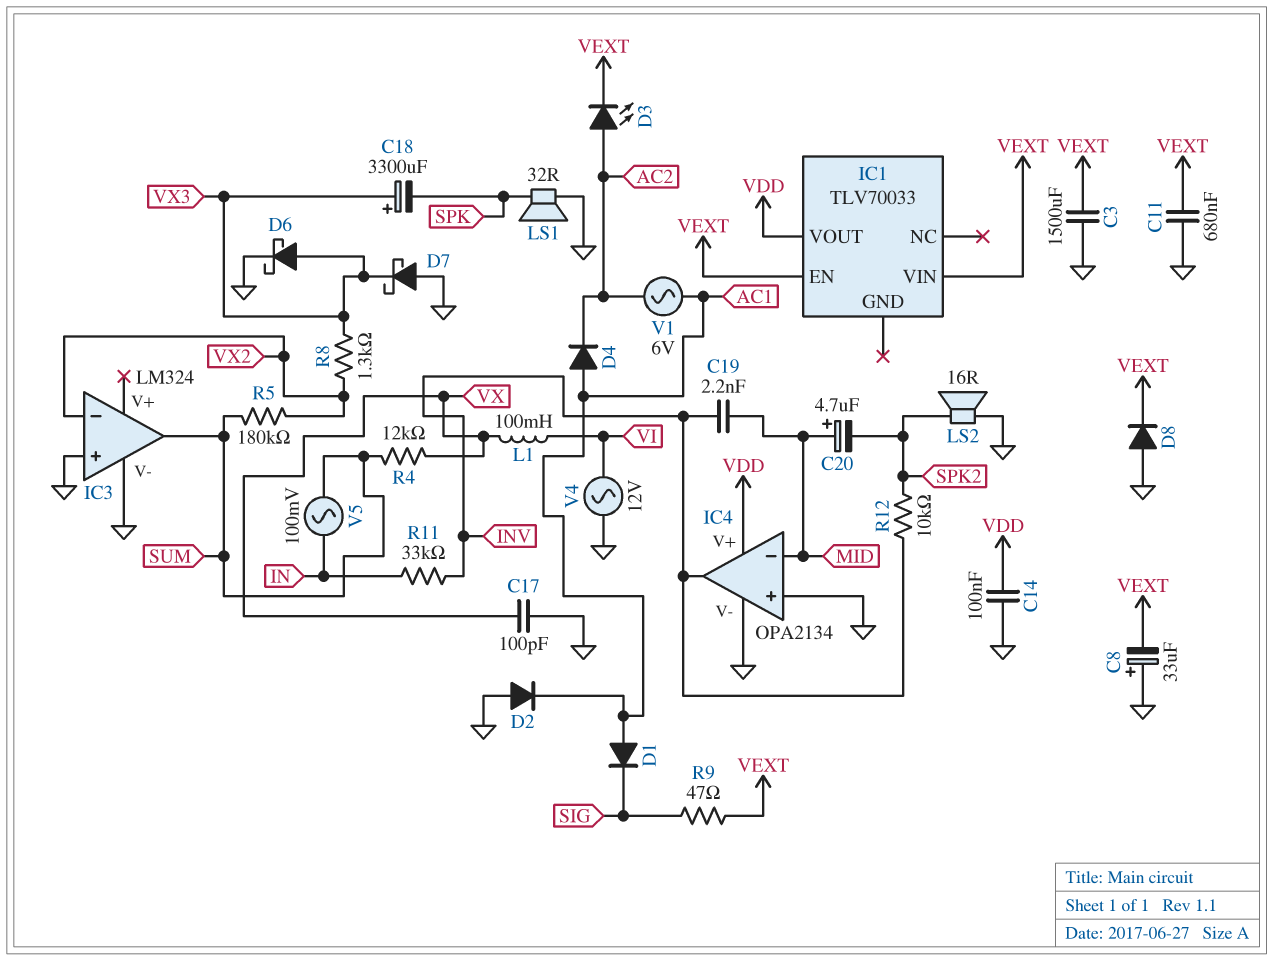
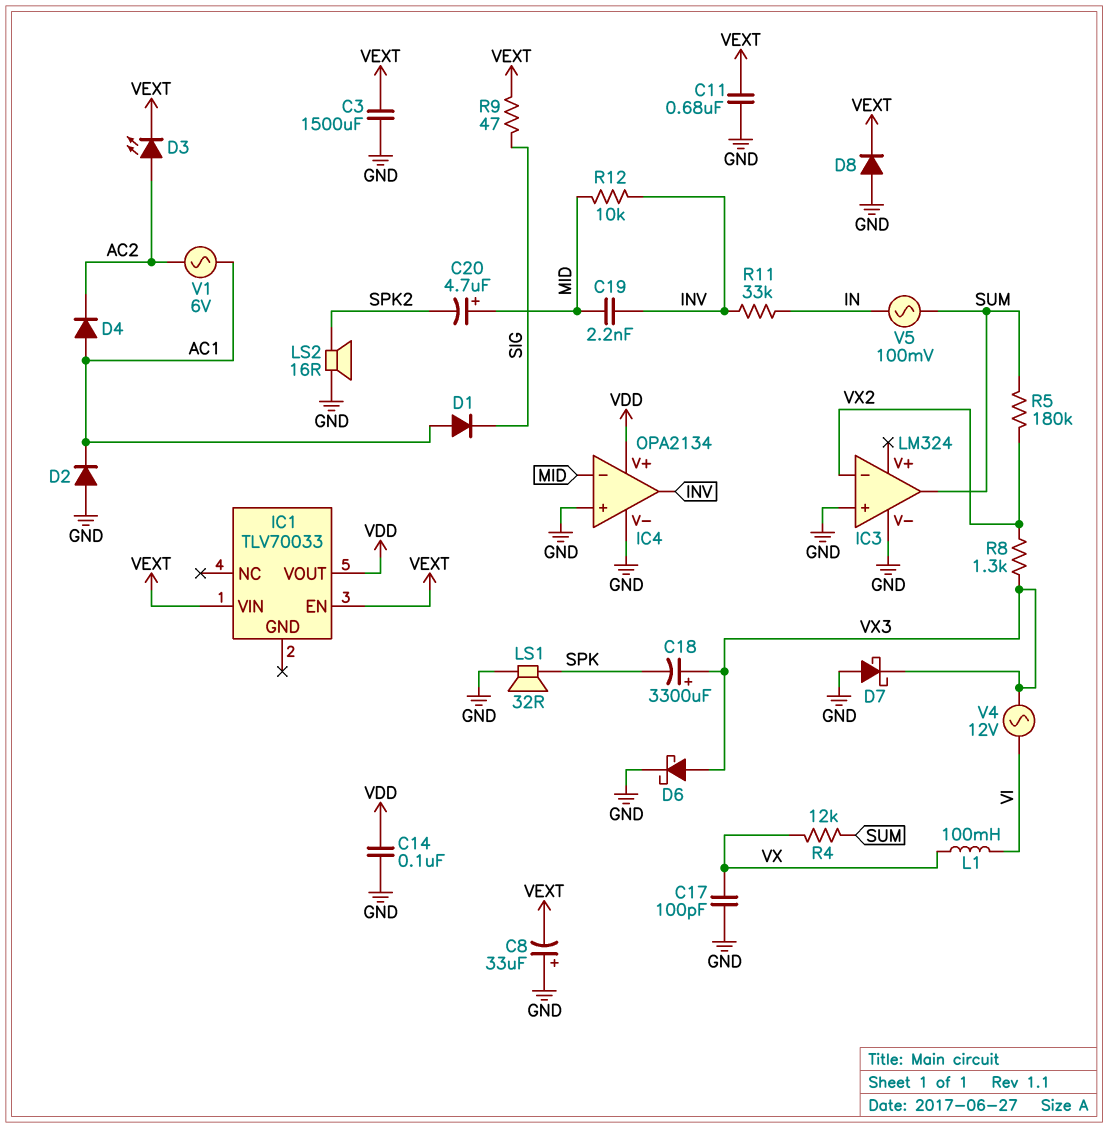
R12: 10k (INV, SPK2) -> 10k (INV, MID)
V4: AC 12V (GND, VI) -> AC 12V (VI, VX3)

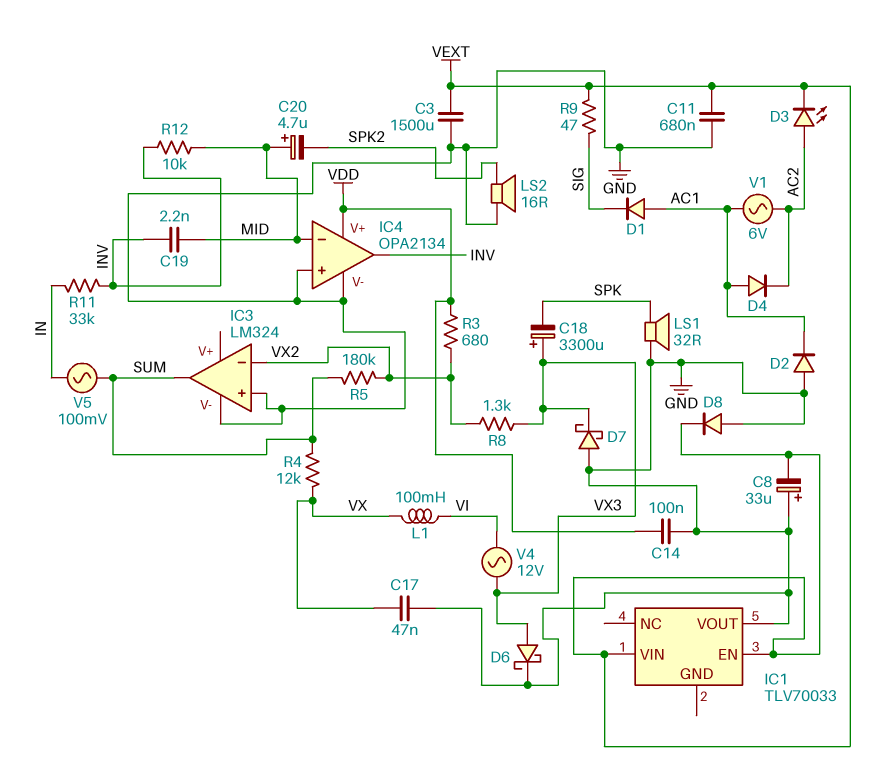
C17: 100pF (GND, VX) -> 47nF (GND, VX)
IC1 pin VOUT: VDD -> GND
R3: none -> 680 (VDD, VX2)

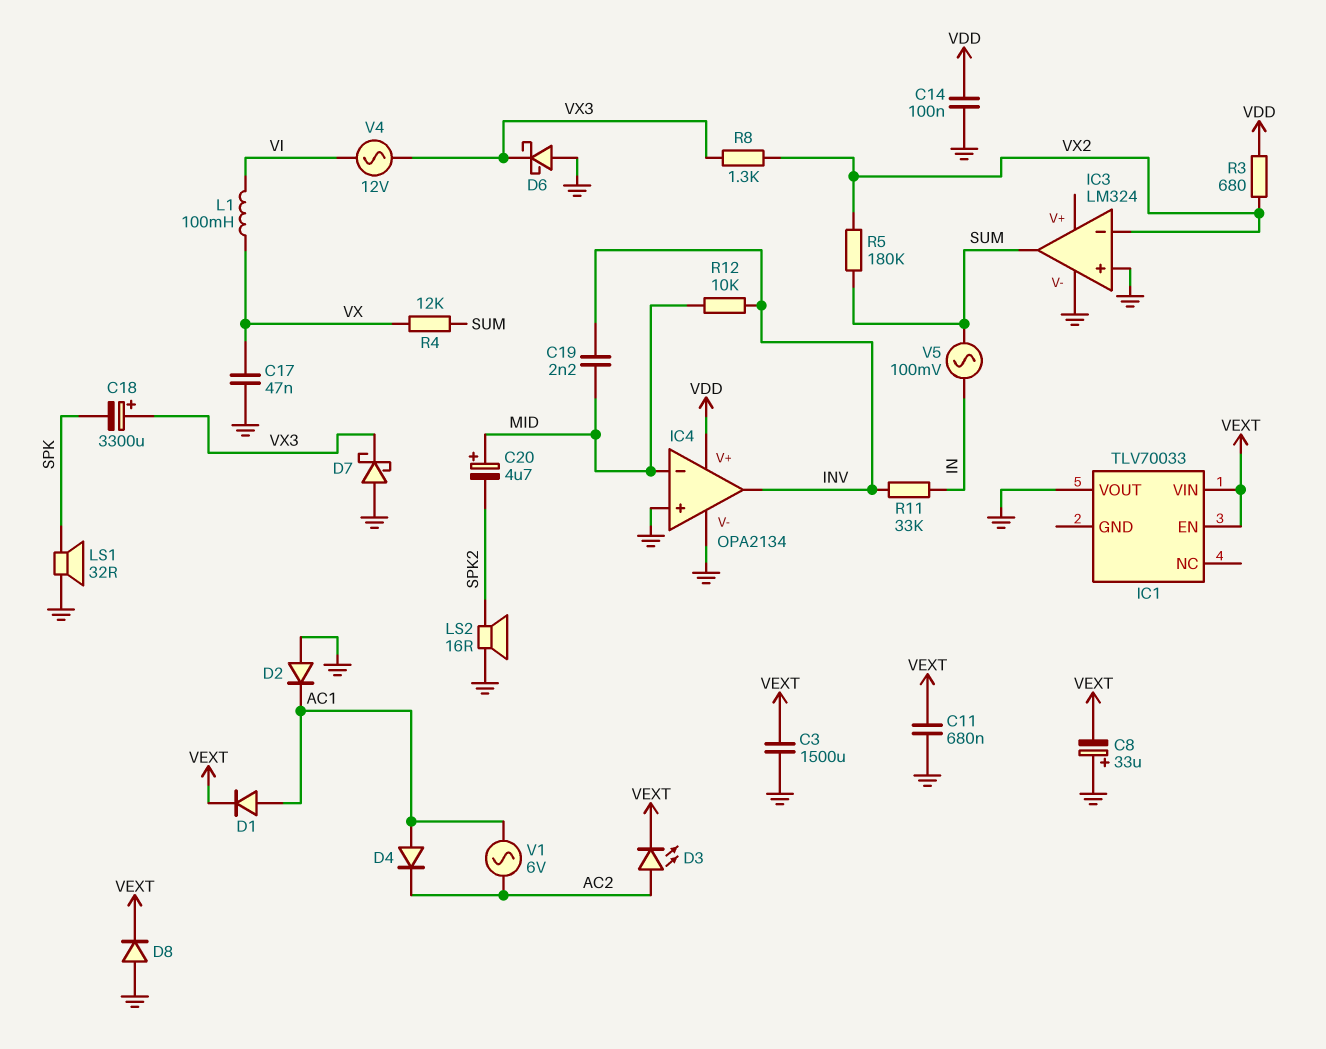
D1: diode (A AC1, K SIG) -> diode (A AC1, K VEXT)
D6: schottky (A VX3, K GND) -> schottky (A GND, K VX3)
R9: 47 (SIG, VEXT) -> none

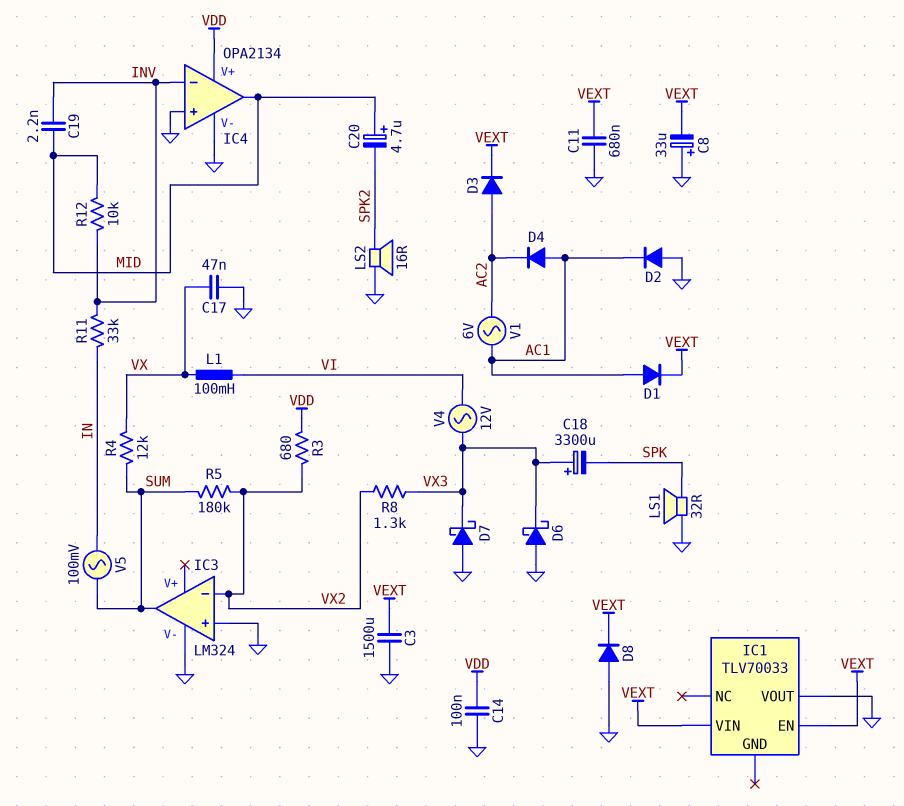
D3: LED (A AC2, K VEXT) -> diode (A AC2, K VEXT)
IC4 pin in-: MID -> INV
IC4 pin out: INV -> MID

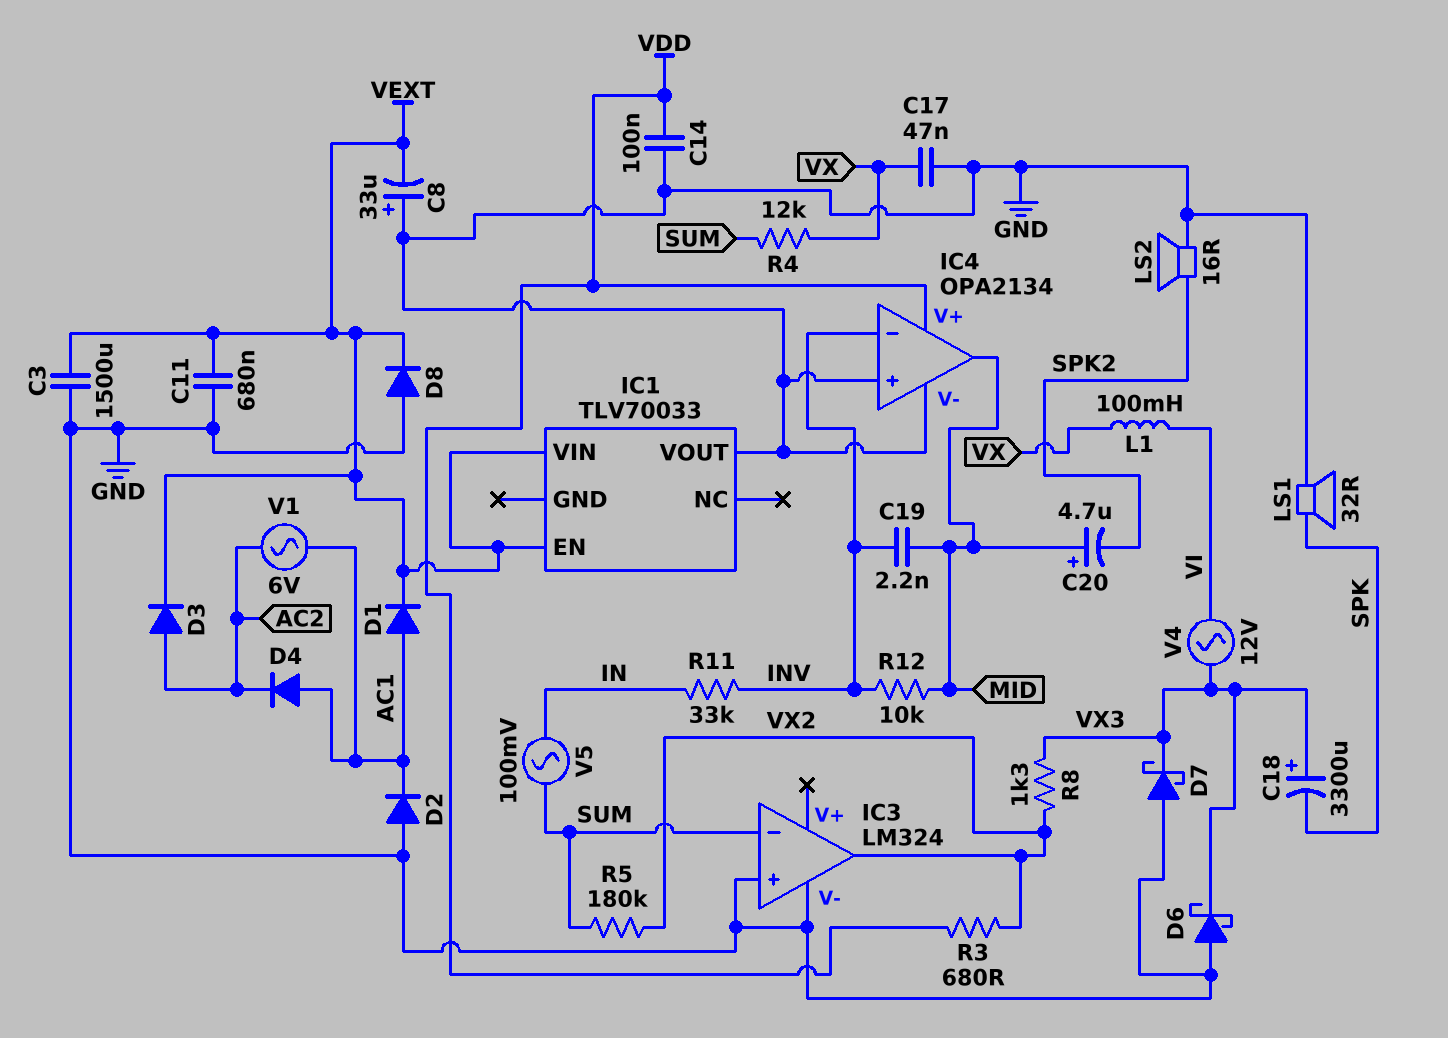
IC3 pin in-: VX2 -> SUM
IC3 pin out: SUM -> VX2

